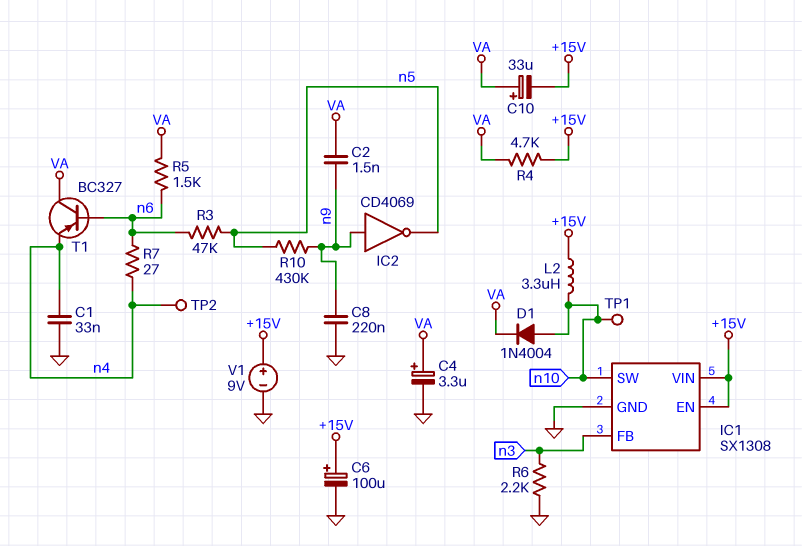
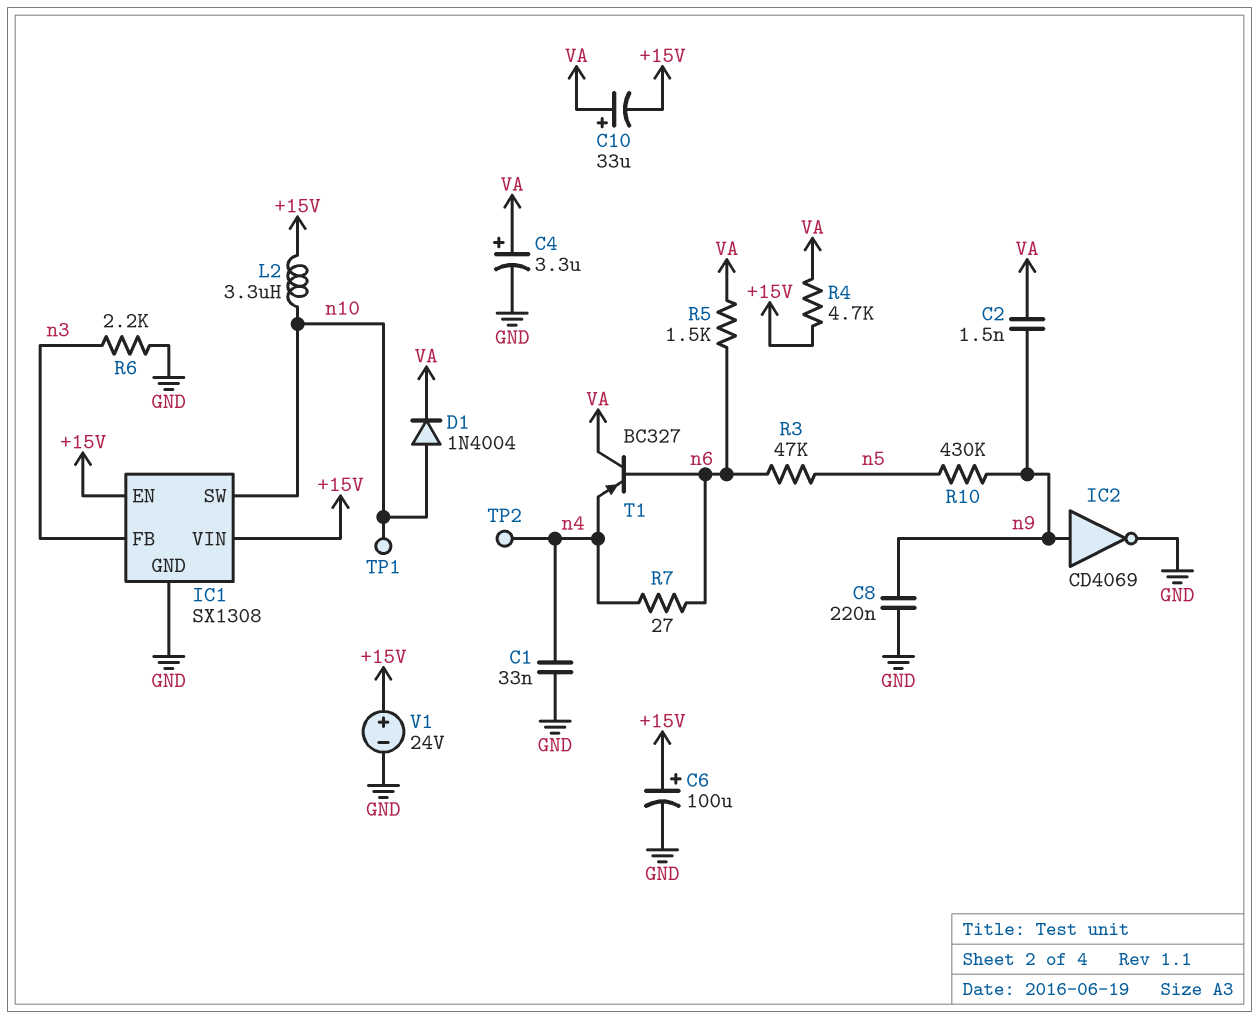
IC2: NOT CD4069 (in n9, out n5) -> NOT CD4069 (in n9, out GND)
V1: 9V (plus +15V, minus GND) -> 24V (plus +15V, minus GND)

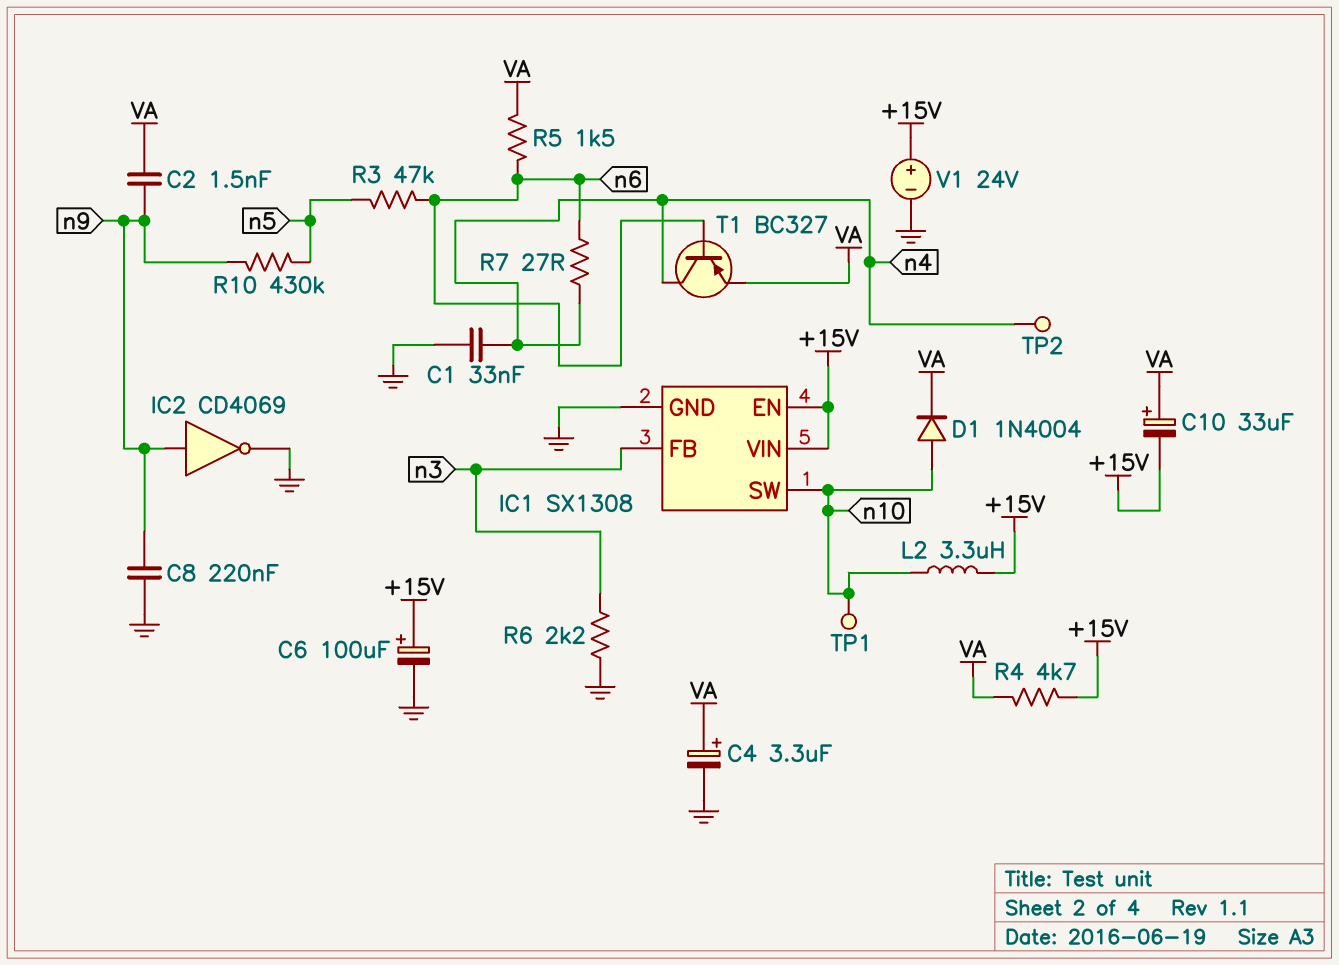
T1: PNP BC327 (B n6, C VA, E n4) -> PNP BC327 (B n6, C n4, E VA)

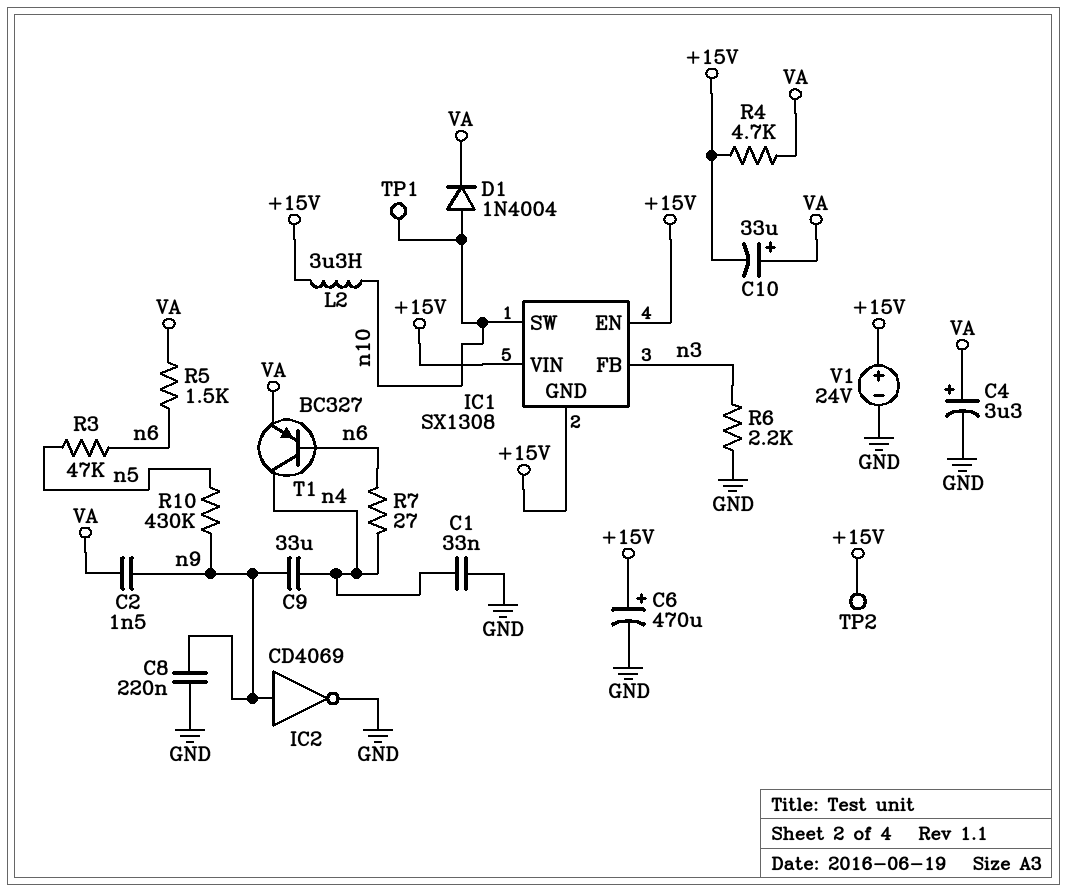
C6: 100uF (plus +15V, minus GND) -> 470uF (plus +15V, minus GND)
C9: none -> 33uF (n4, n9)
IC1 pin GND: GND -> +15V
TP2: test point (n4) -> test point (+15V)

